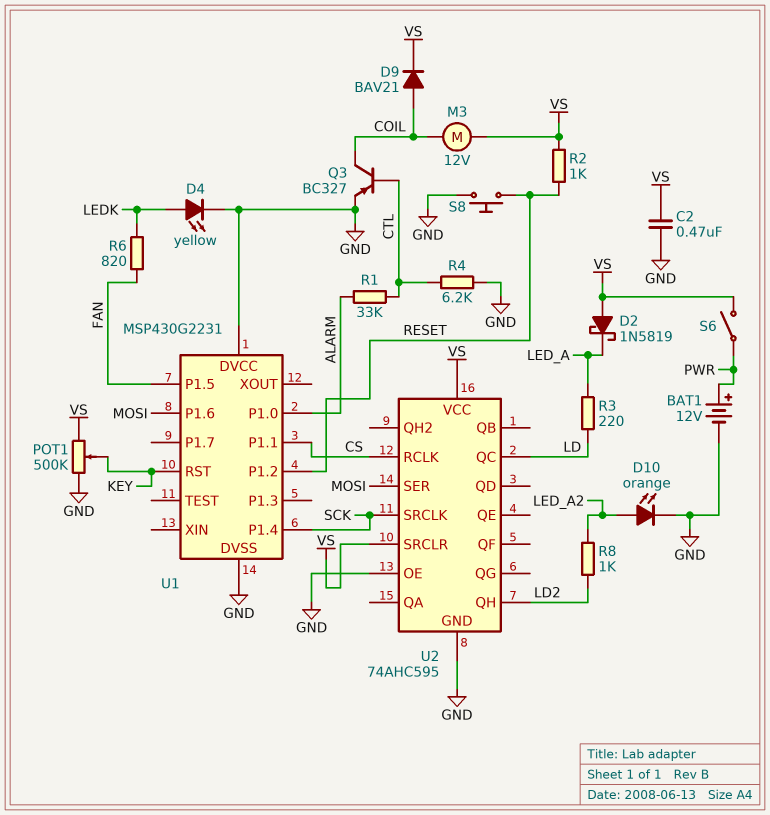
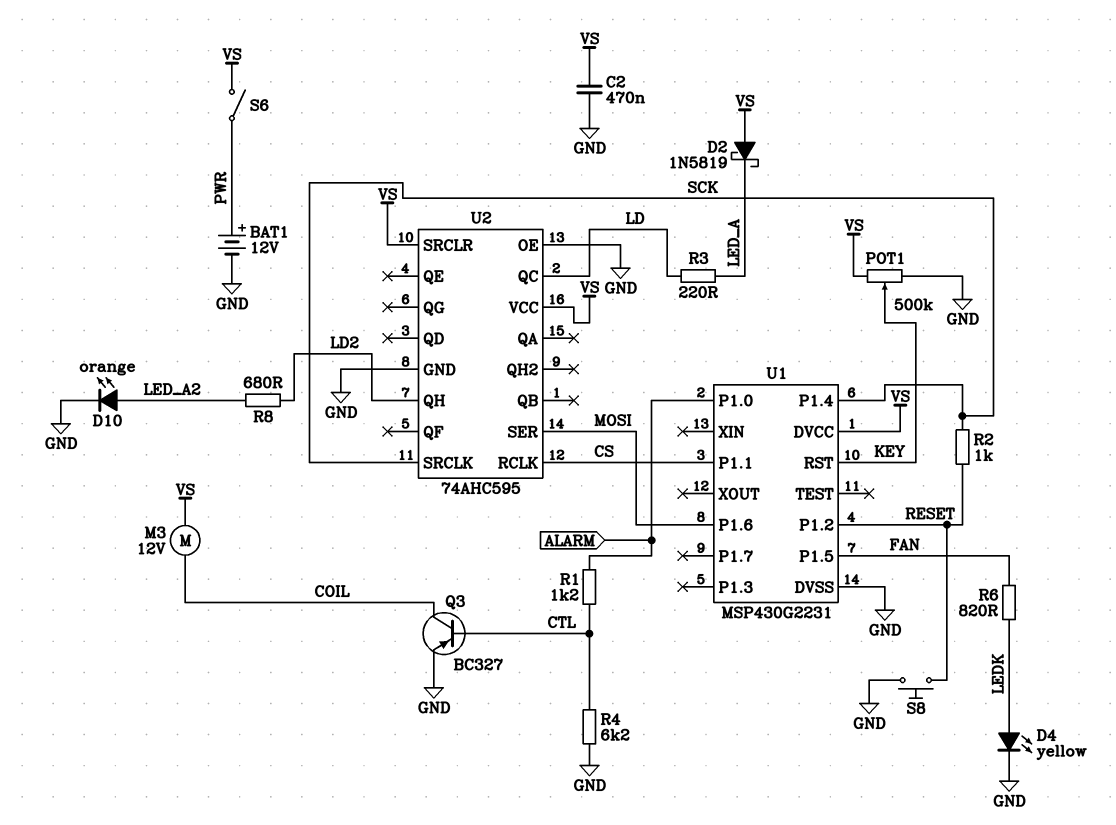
D9: diode BAV21 (A COIL, K VS) -> none
R1: 33k (ALARM, CTL) -> 1.2k (ALARM, CTL)
R2: 1k (RESET, VS) -> 1k (RESET, SCK)
R8: 1k (LD2, LED_A2) -> 680 (LD2, LED_A2)
U1 pin DVCC: GND -> VS

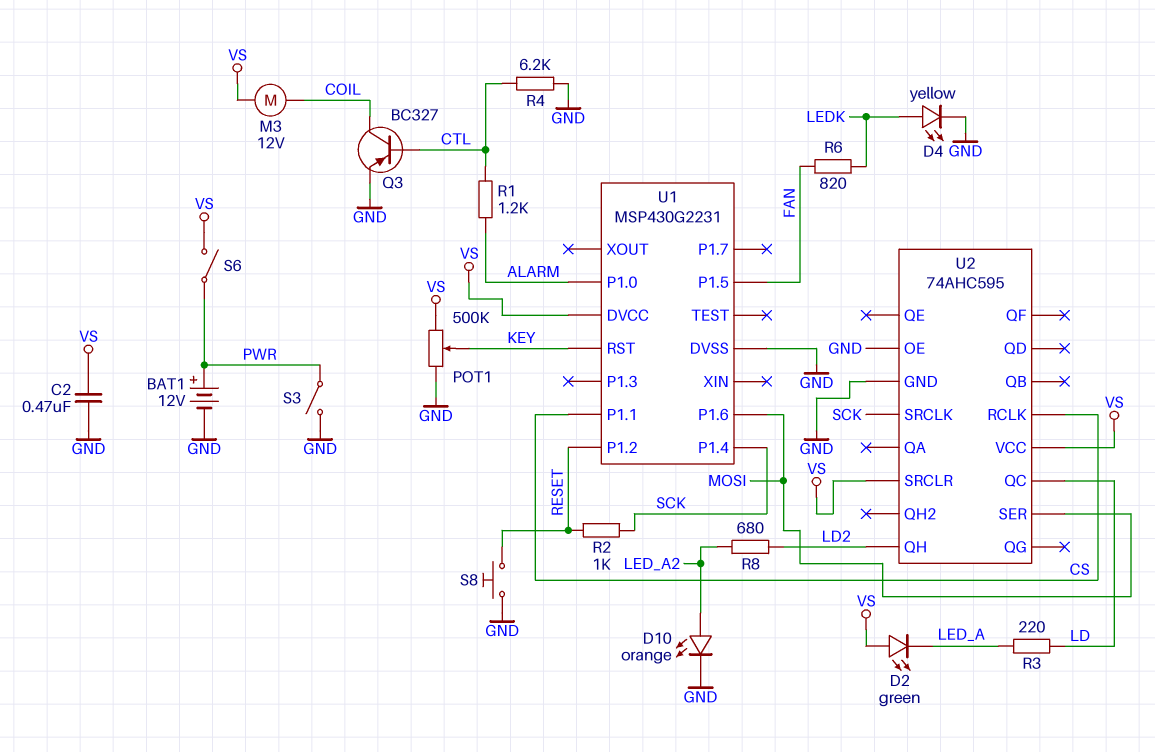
D2: schottky 1N5819 (A VS, K LED_A) -> LED green (A VS, K LED_A)
S3: none -> switch (GND, PWR)

